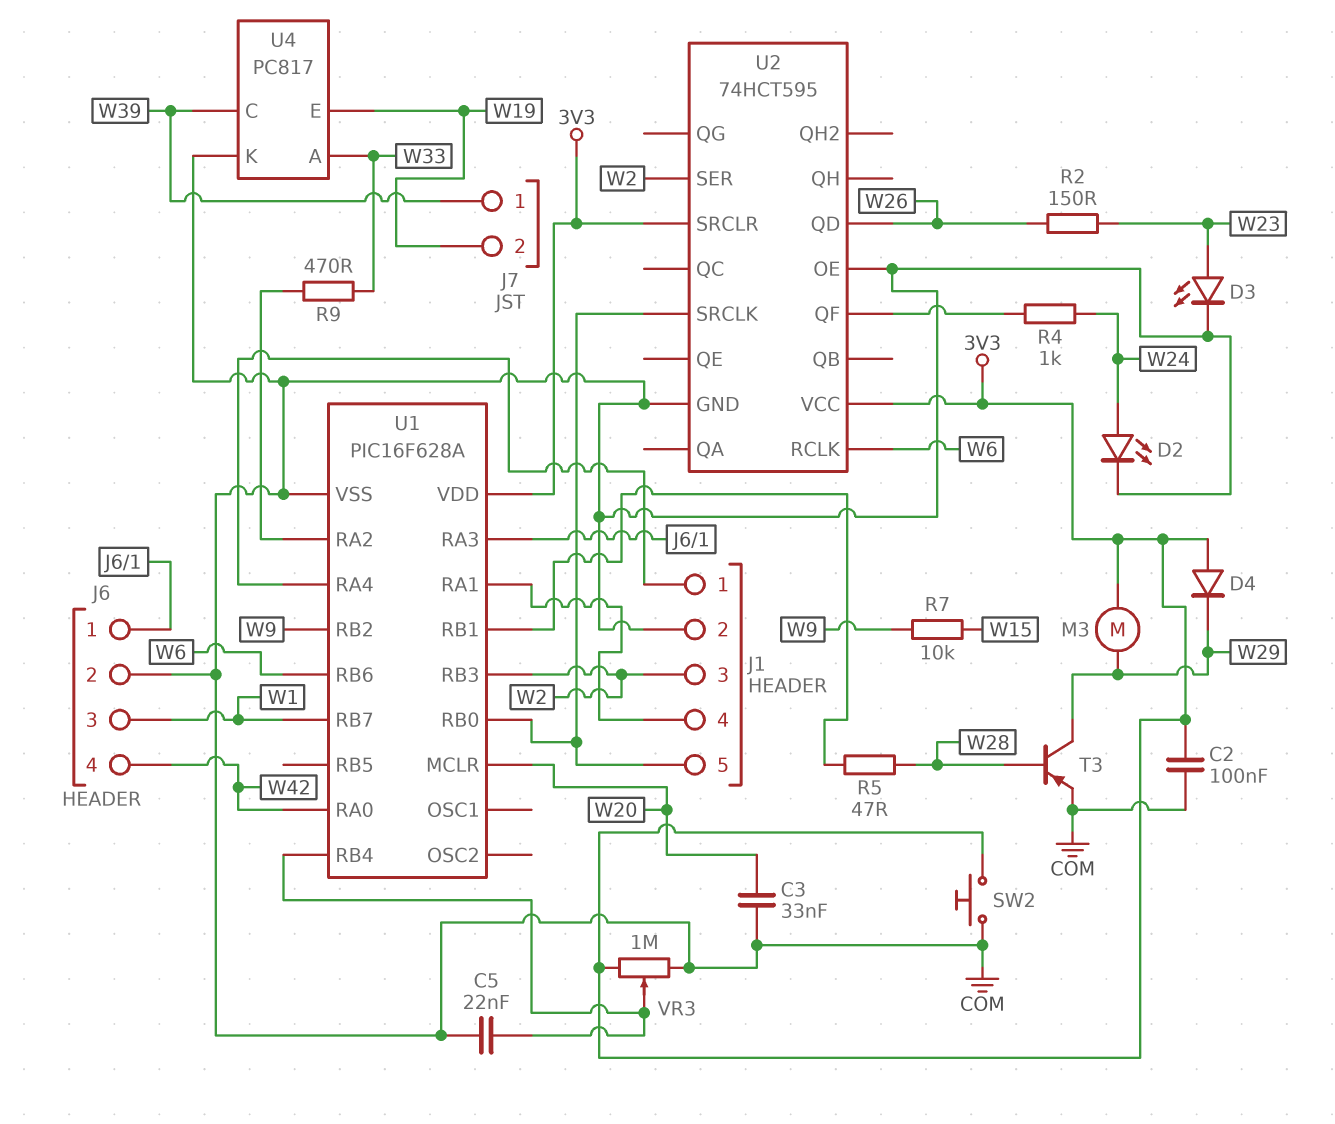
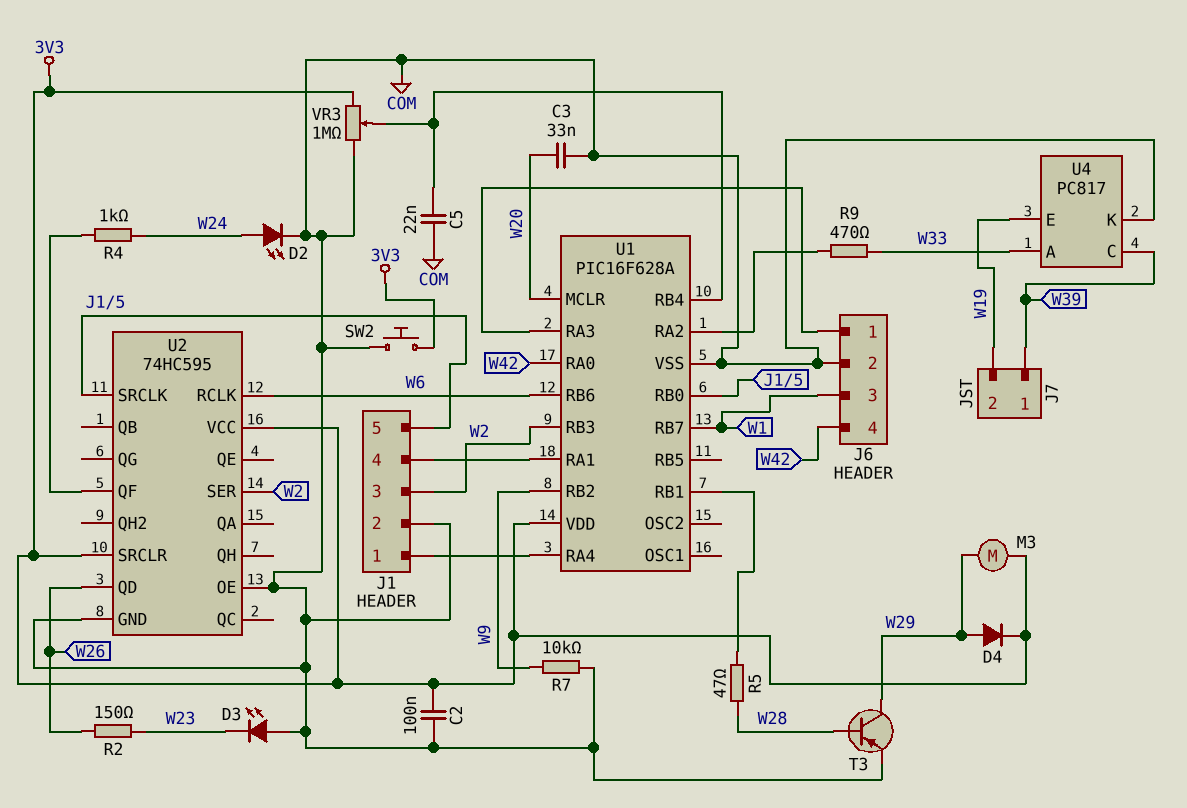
D3: LED (A W23, K COM) -> LED (A COM, K W23)
D4: diode (A 3V3, K W29) -> diode (A W29, K 3V3)
R7: 10k (W9, W15) -> 10k (COM, W9)
U2: 74HCT595 -> 74HC595

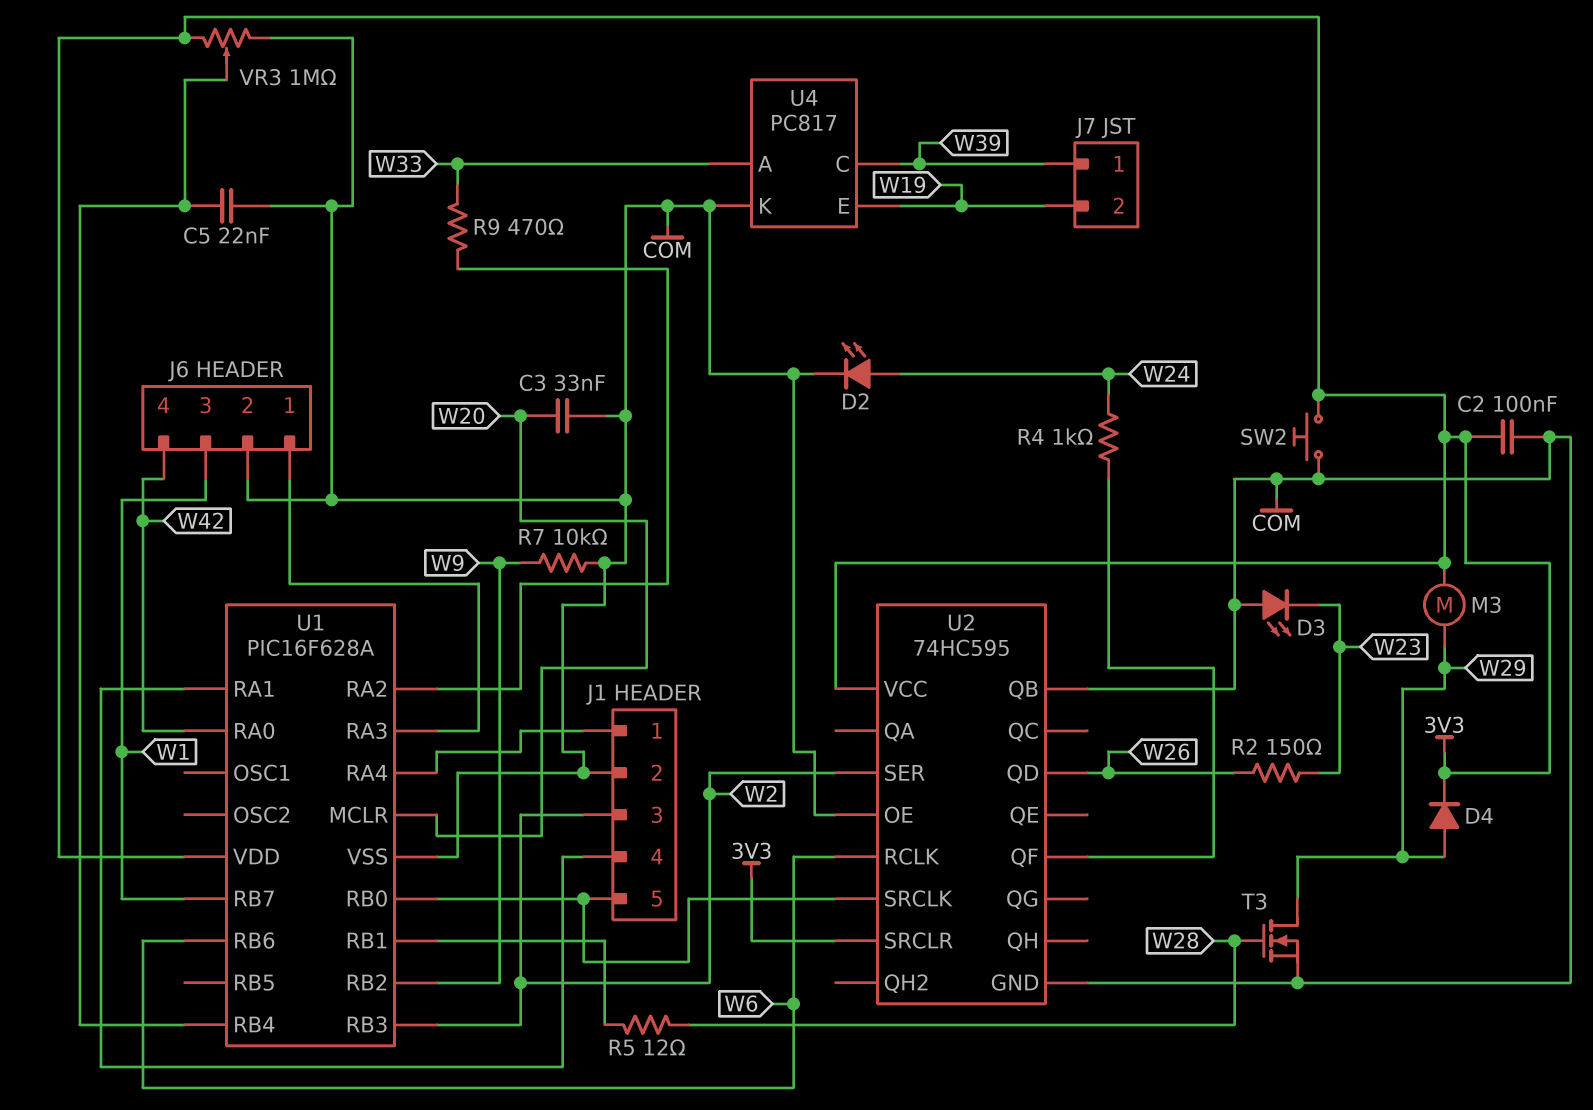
R5: 47 (U1/RB1, W28) -> 12 (U1/RB1, W28)
T3: PNP (B W28, C W29, E COM) -> NMOS (G W28, D W29, S COM)
U2 pin QB: none -> COM

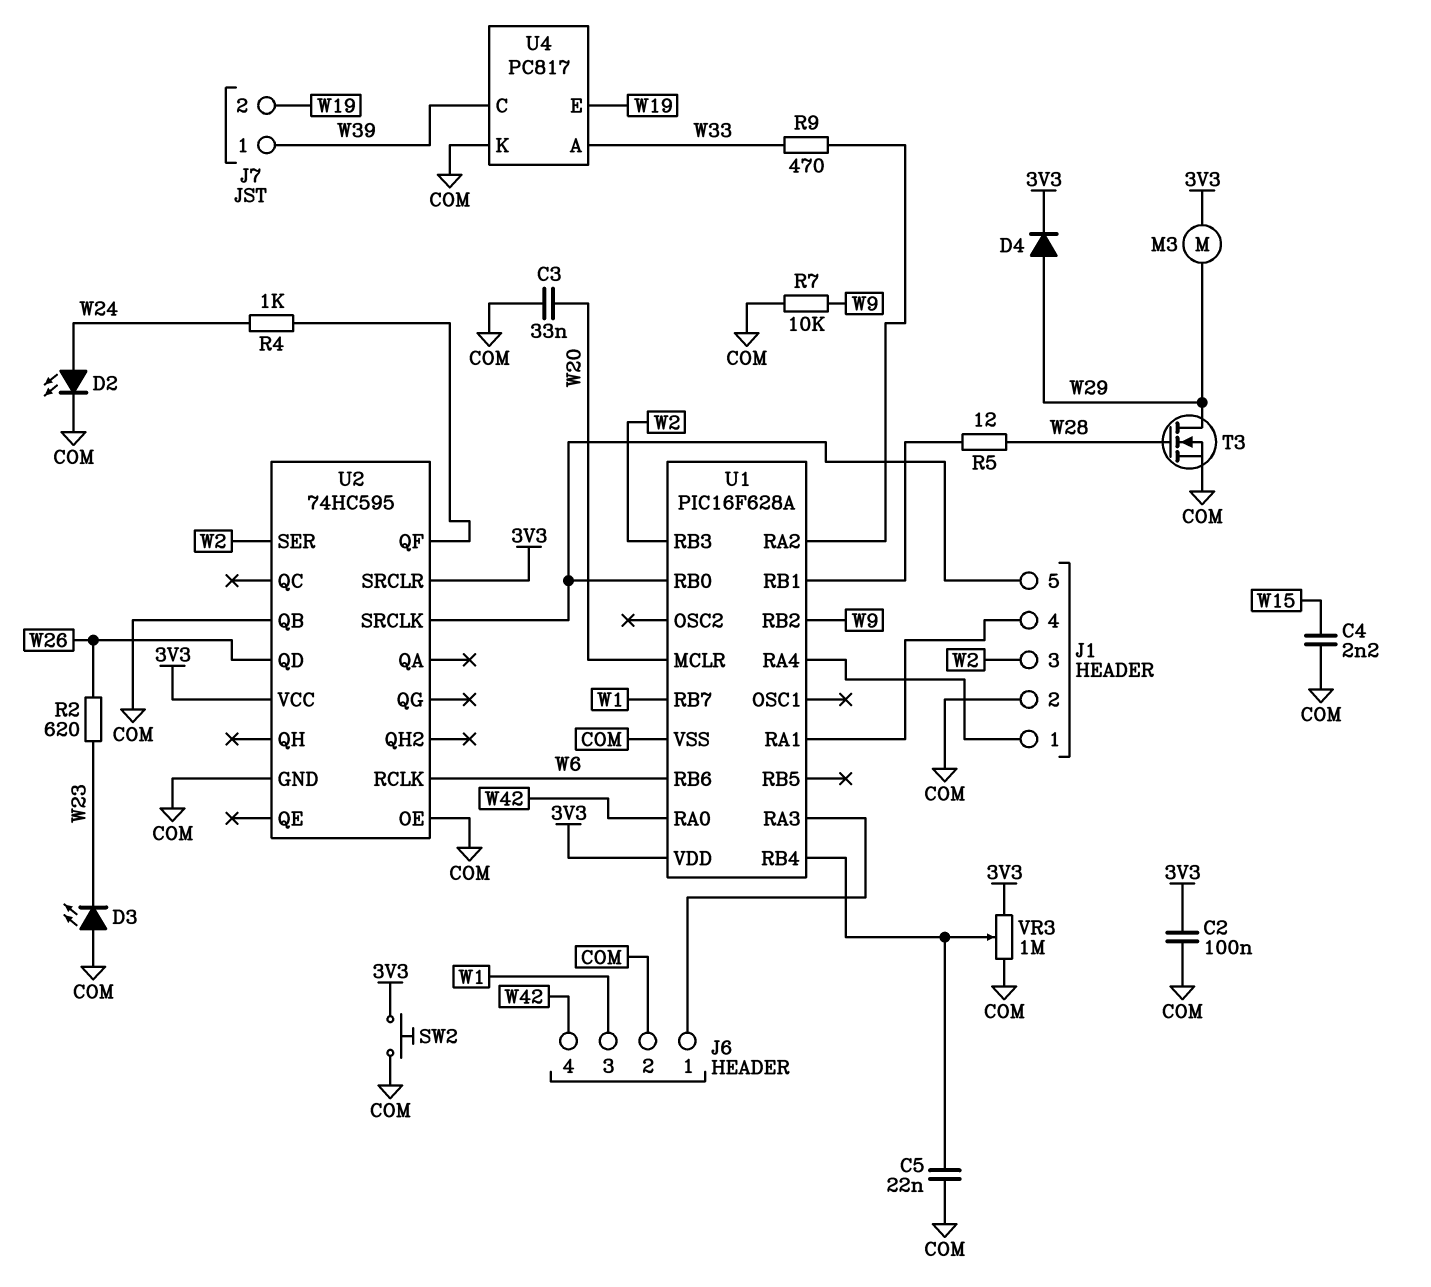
C4: none -> 2.2nF (COM, W15)
R2: 150 (W23, W26) -> 620 (W23, W26)

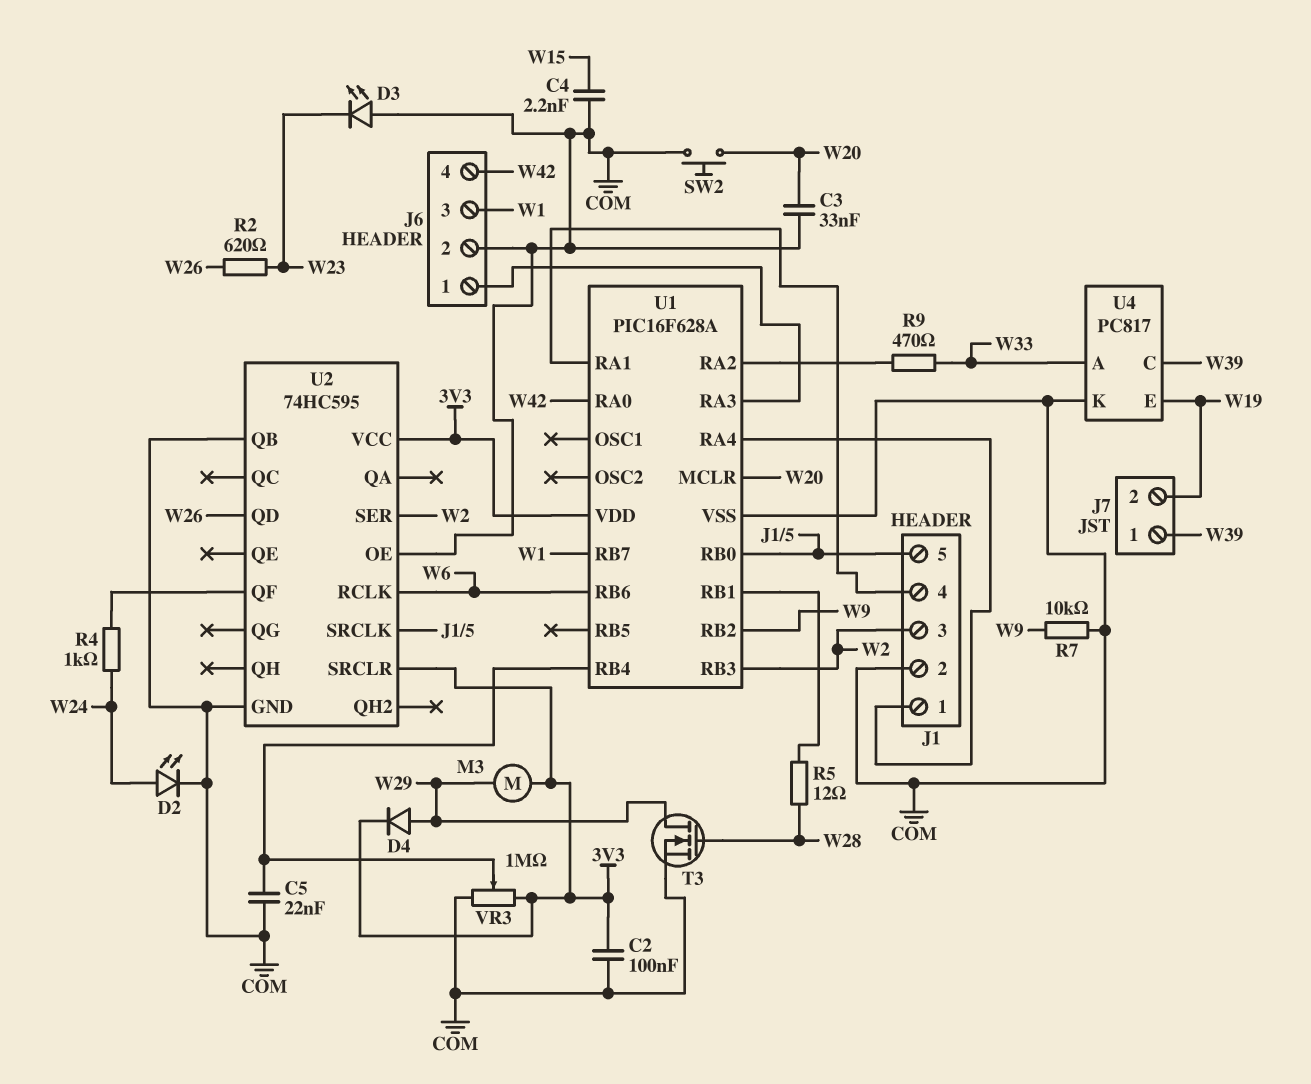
SW2: button (3V3, COM) -> button (COM, W20)

